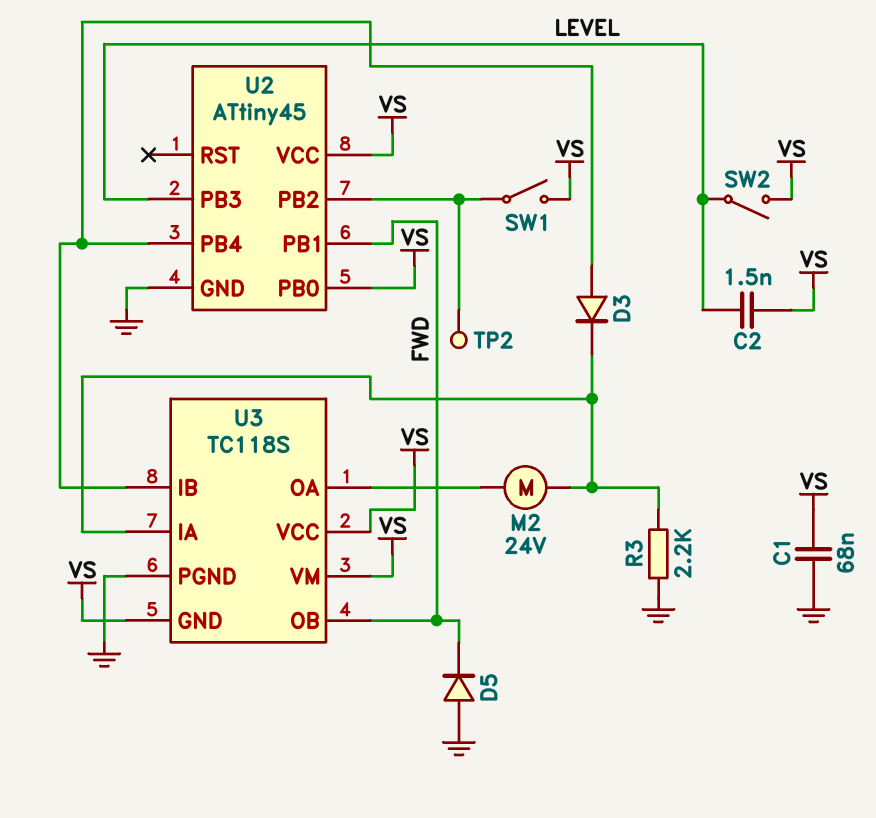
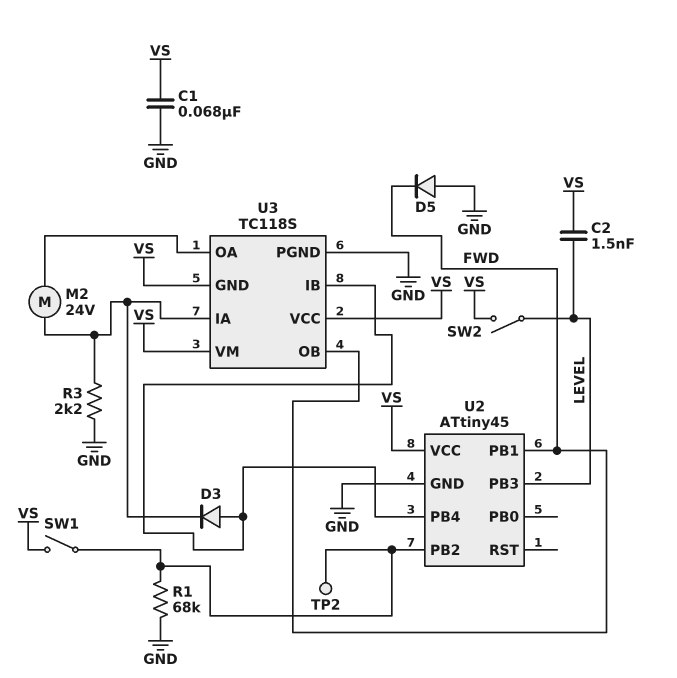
R1: none -> 68k (GND, U2/PB2)
U2 pin PB0: VS -> none

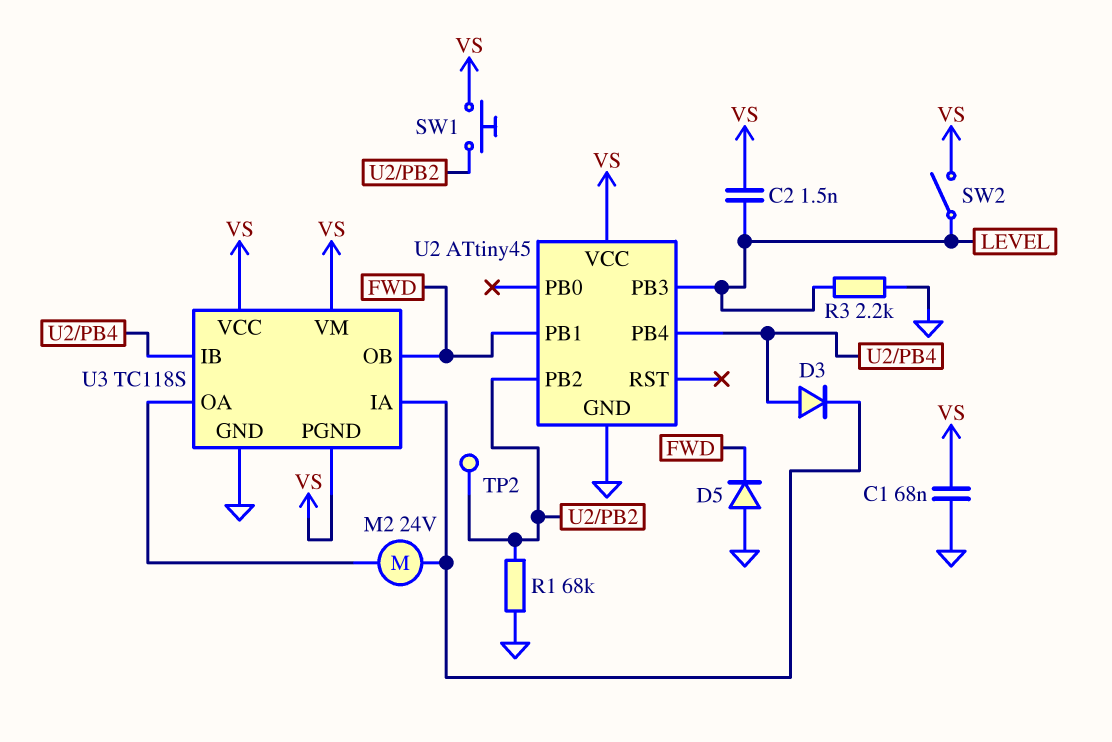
R3: 2.2k (GND, U3/IA) -> 2.2k (GND, LEVEL)
SW1: switch (U2/PB2, VS) -> button (U2/PB2, VS)
U3 pin GND: VS -> GND
U3 pin PGND: GND -> VS

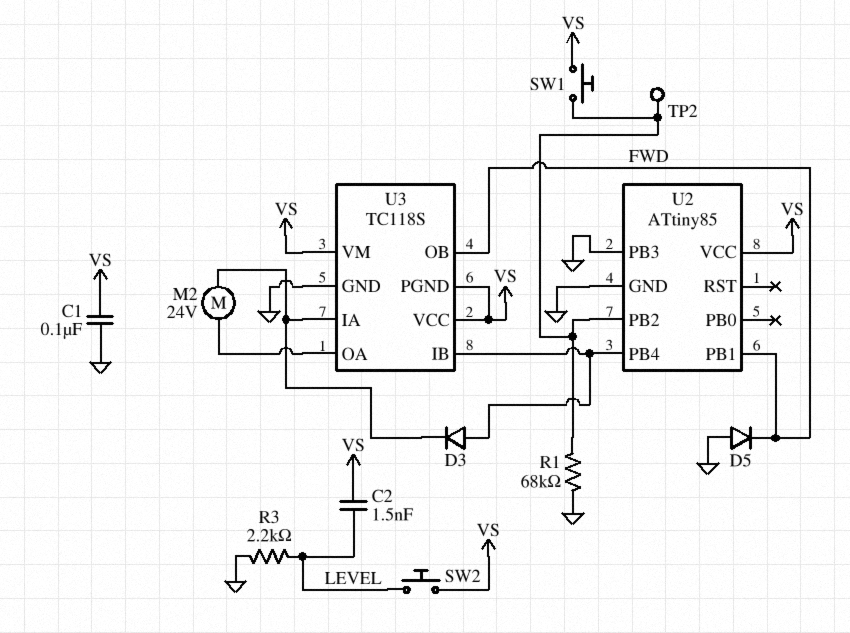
C1: 68nF (GND, VS) -> 100nF (GND, VS)
SW2: switch (LEVEL, VS) -> button (LEVEL, VS)
U2: ATtiny45 -> ATtiny85
U2 pin PB3: LEVEL -> GND

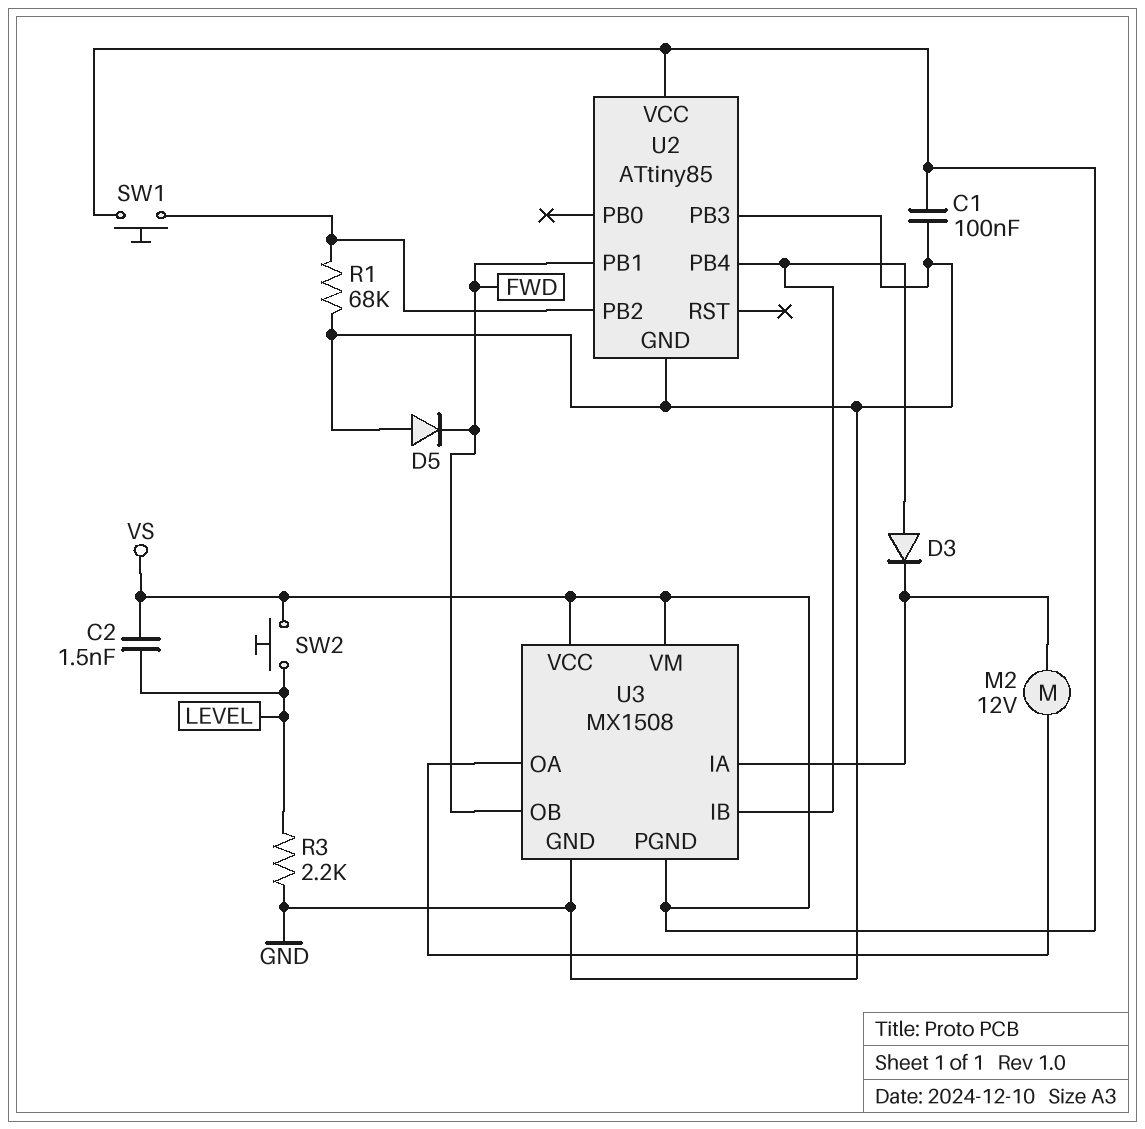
M2: motor 24V (U3/IA, U3/OA) -> motor 12V (U3/IA, U3/OA)
TP2: test point (U2/PB2) -> none
U3: TC118S -> MX1508

